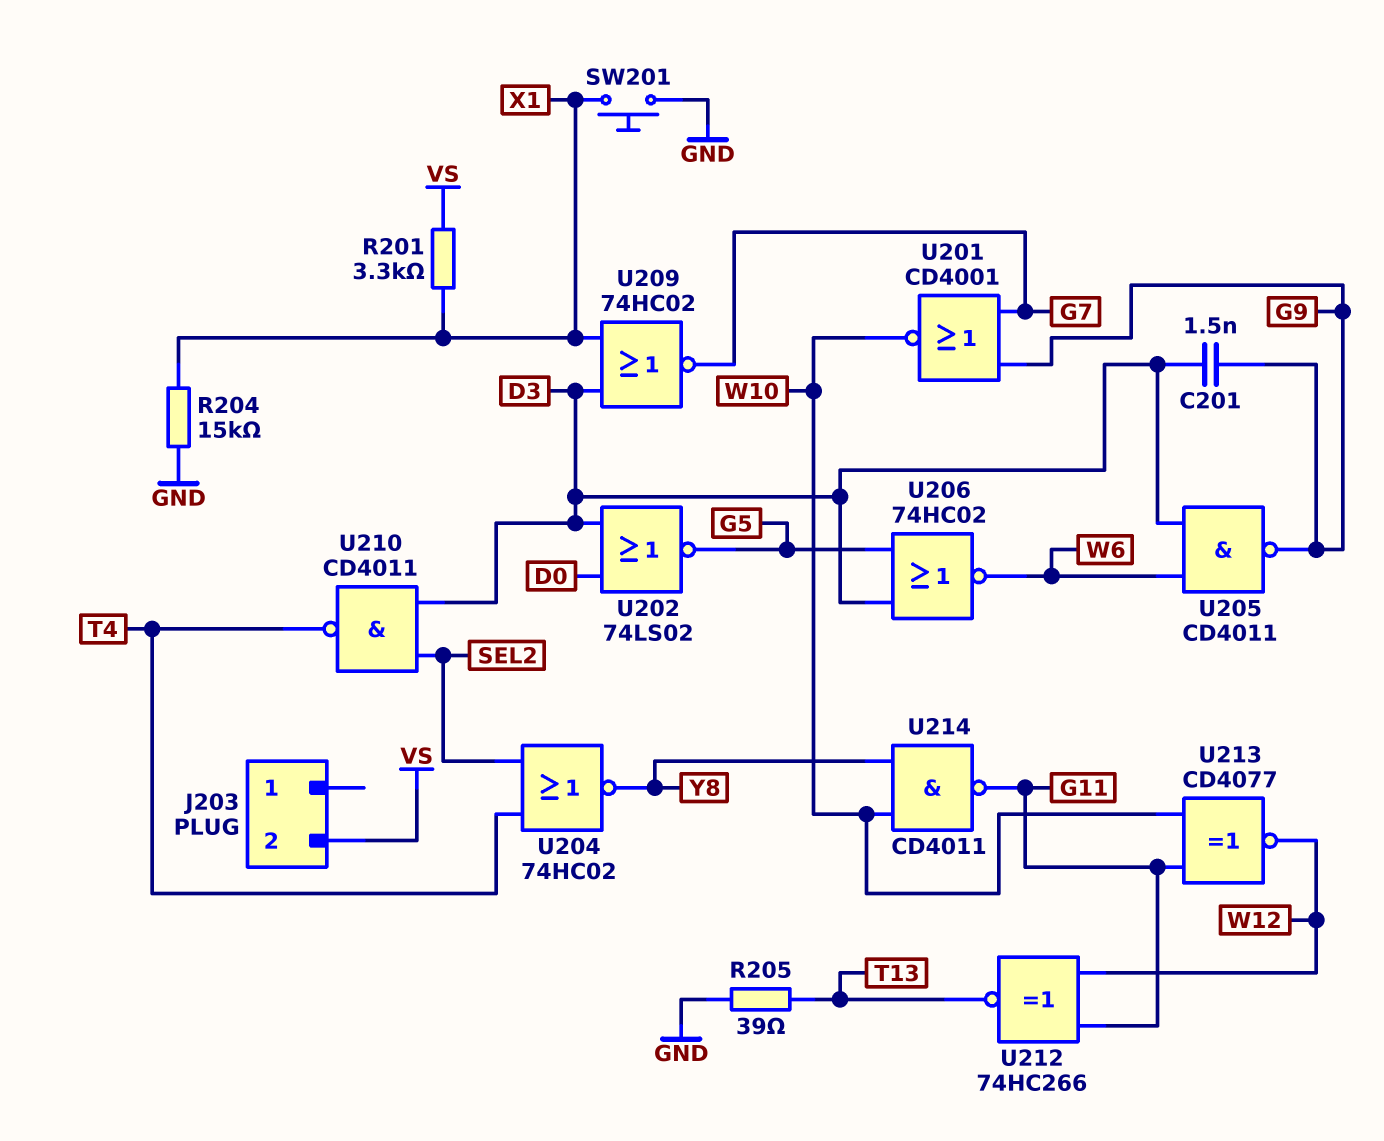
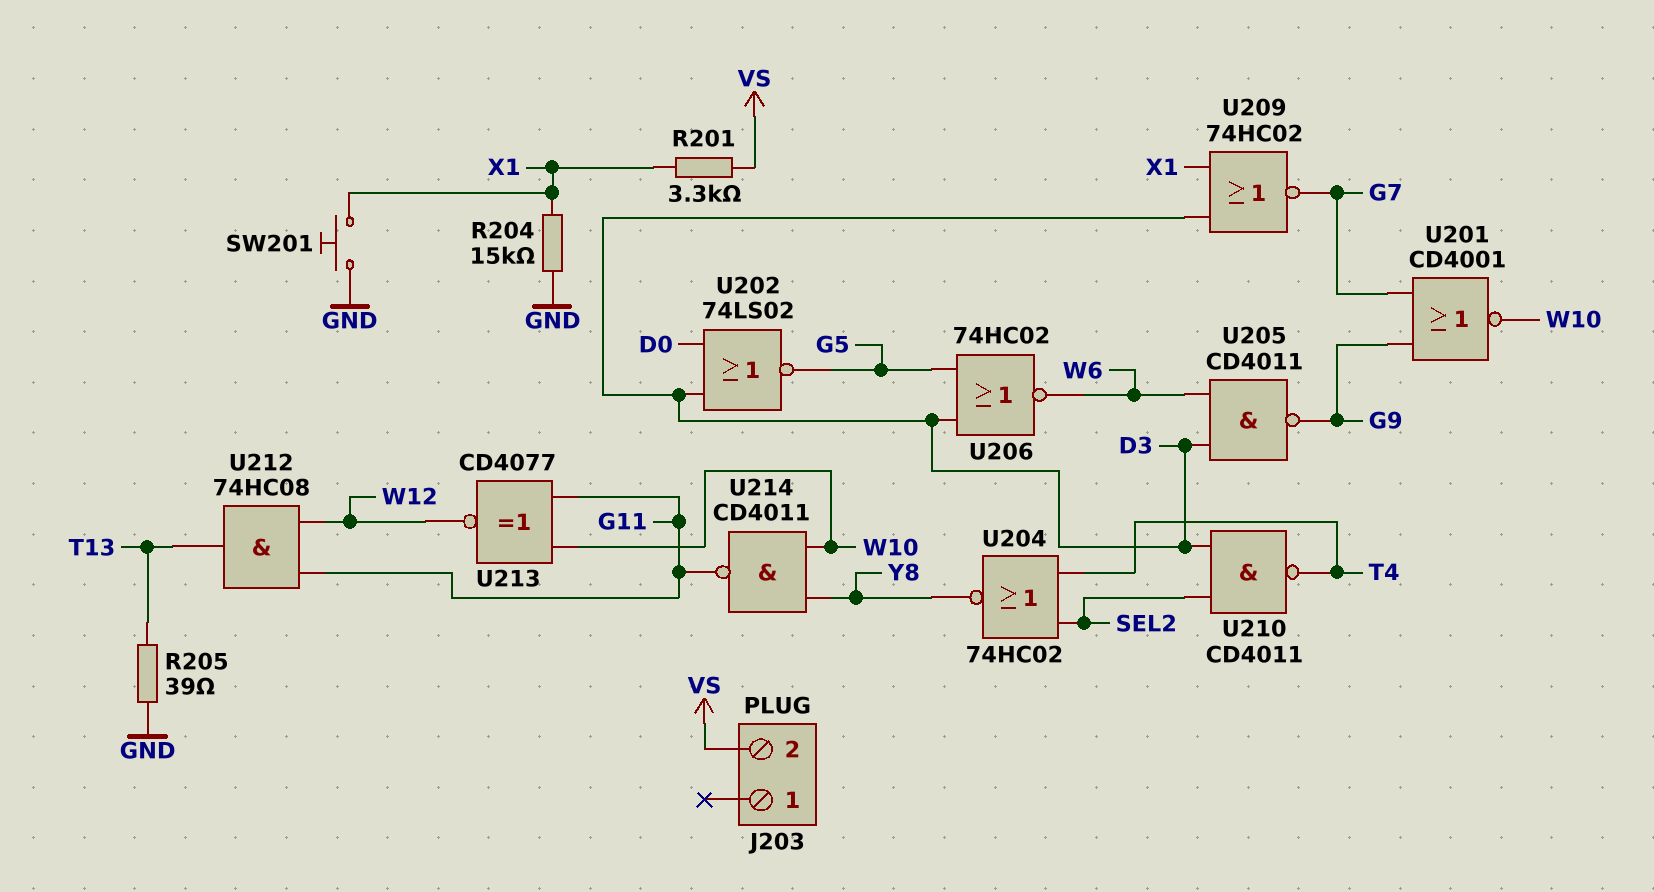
C201: 1.5nF (D3, G9) -> none
U212: XNOR 74HC266 (in G11, in W12, out T13) -> AND 74HC08 (in G11, in W12, out T13)

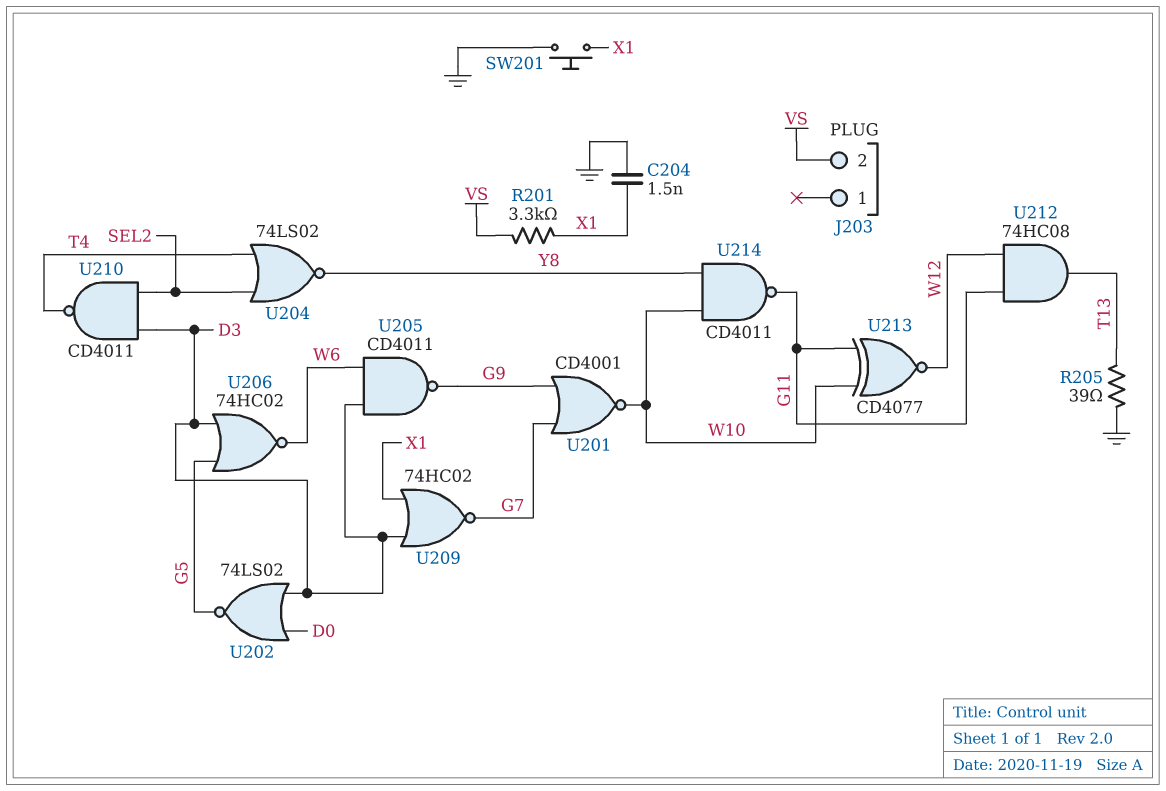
C204: none -> 1.5nF (GND, X1)
R204: 15k (GND, X1) -> none
U204: NOR 74HC02 (in SEL2, in T4, out Y8) -> NOR 74LS02 (in SEL2, in T4, out Y8)

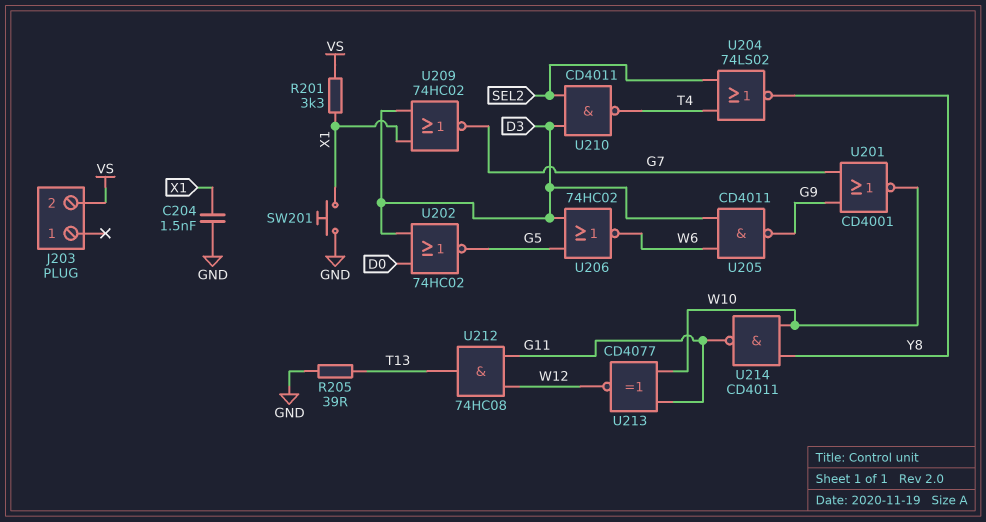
U202: NOR 74LS02 (in D0, in D3, out G5) -> NOR 74HC02 (in D0, in D3, out G5)

